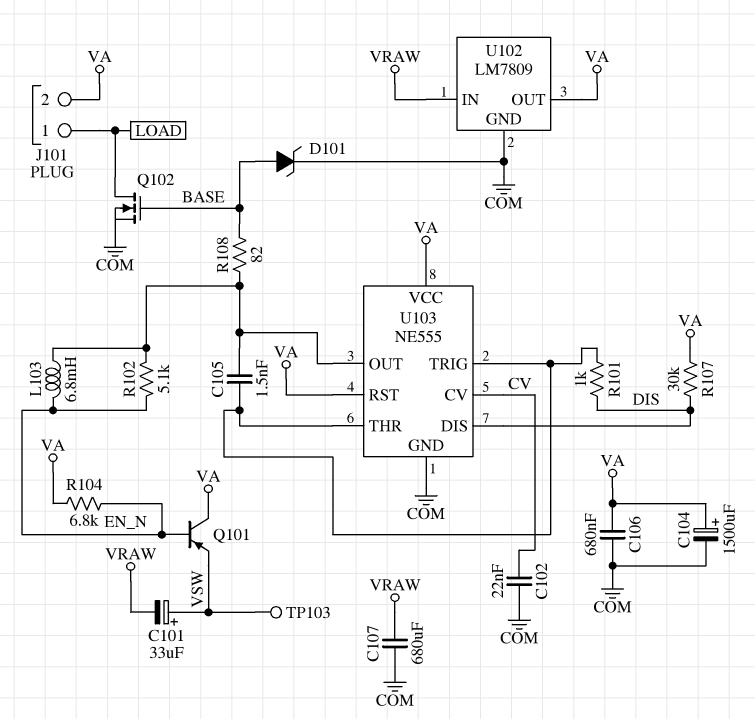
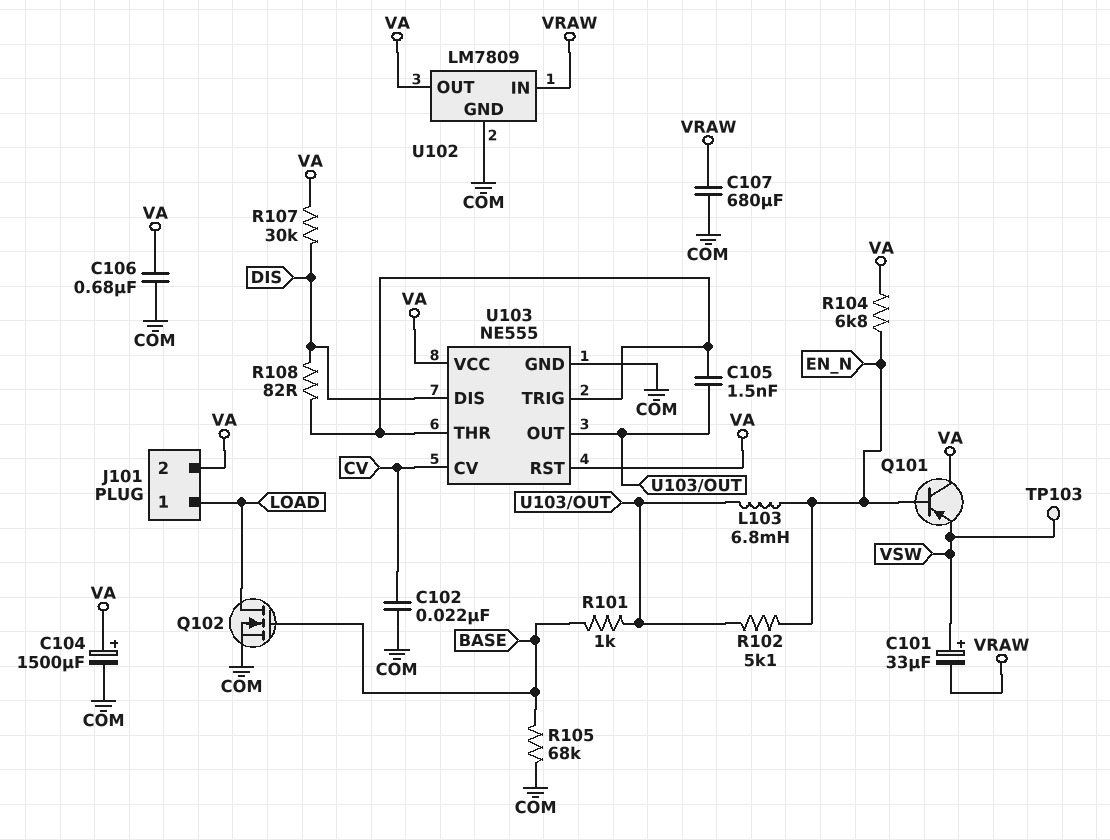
D101: zener (A BASE, K COM) -> none
R101: 1k (DIS, U103/THR) -> 1k (BASE, U103/OUT)
R105: none -> 68k (BASE, COM)
R108: 82 (BASE, U103/OUT) -> 82 (DIS, U103/THR)

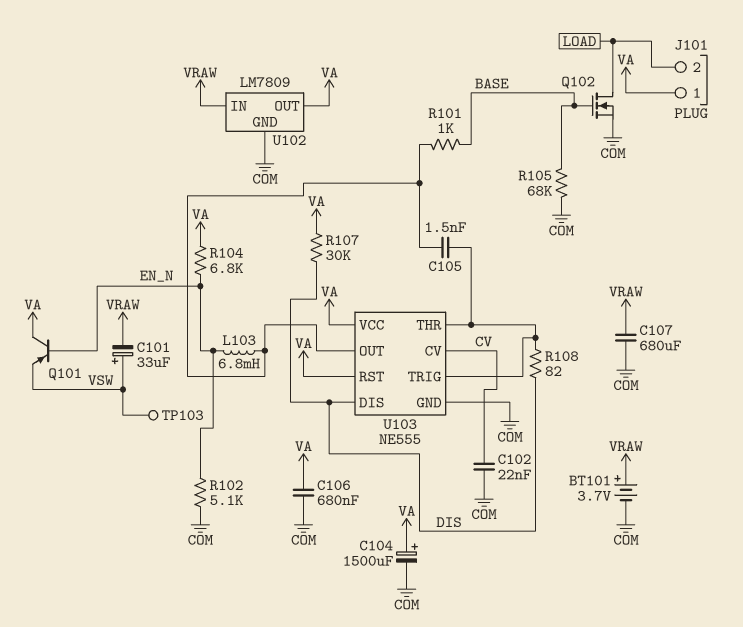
BT101: none -> 3.7V (plus VRAW, minus COM)
J101 pin 1: LOAD -> VA
J101 pin 2: VA -> LOAD
R102: 5.1k (EN_N, U103/OUT) -> 5.1k (COM, EN_N)

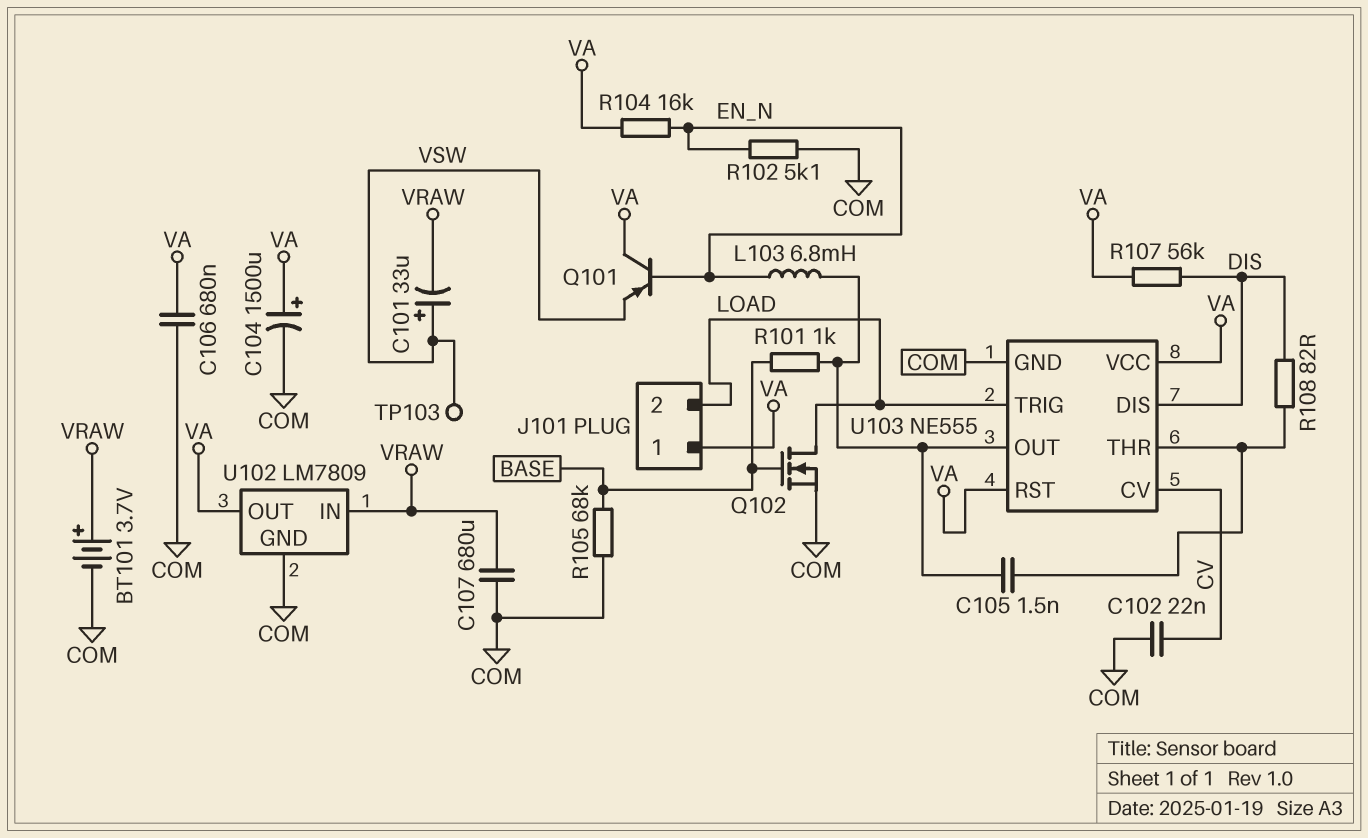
R104: 6.8k (EN_N, VA) -> 16k (EN_N, VA)
R107: 30k (DIS, VA) -> 56k (DIS, VA)
U103 pin TRIG: U103/THR -> LOAD

